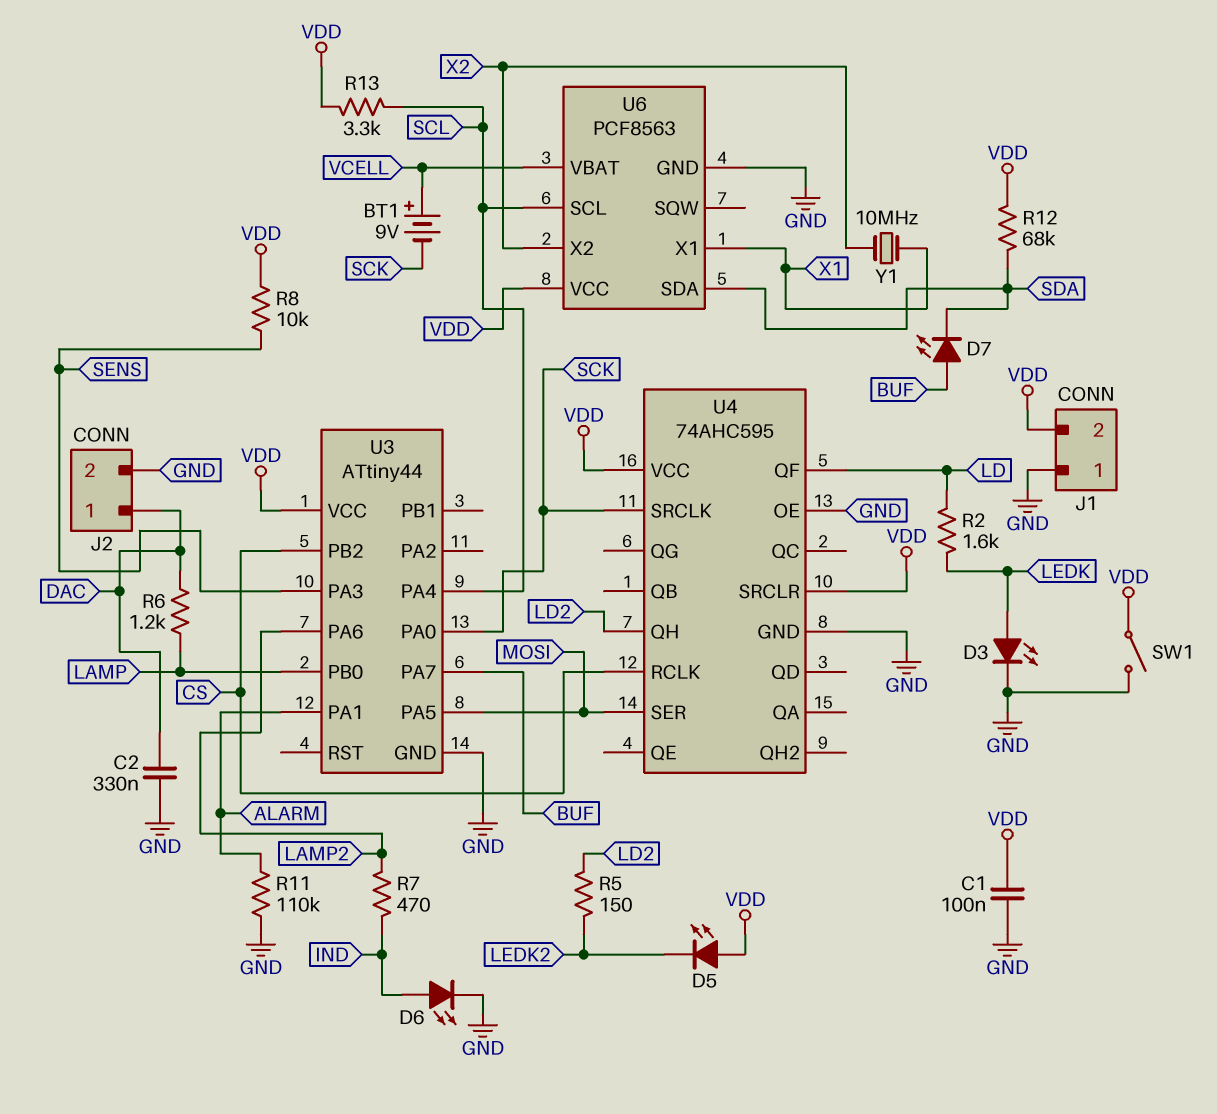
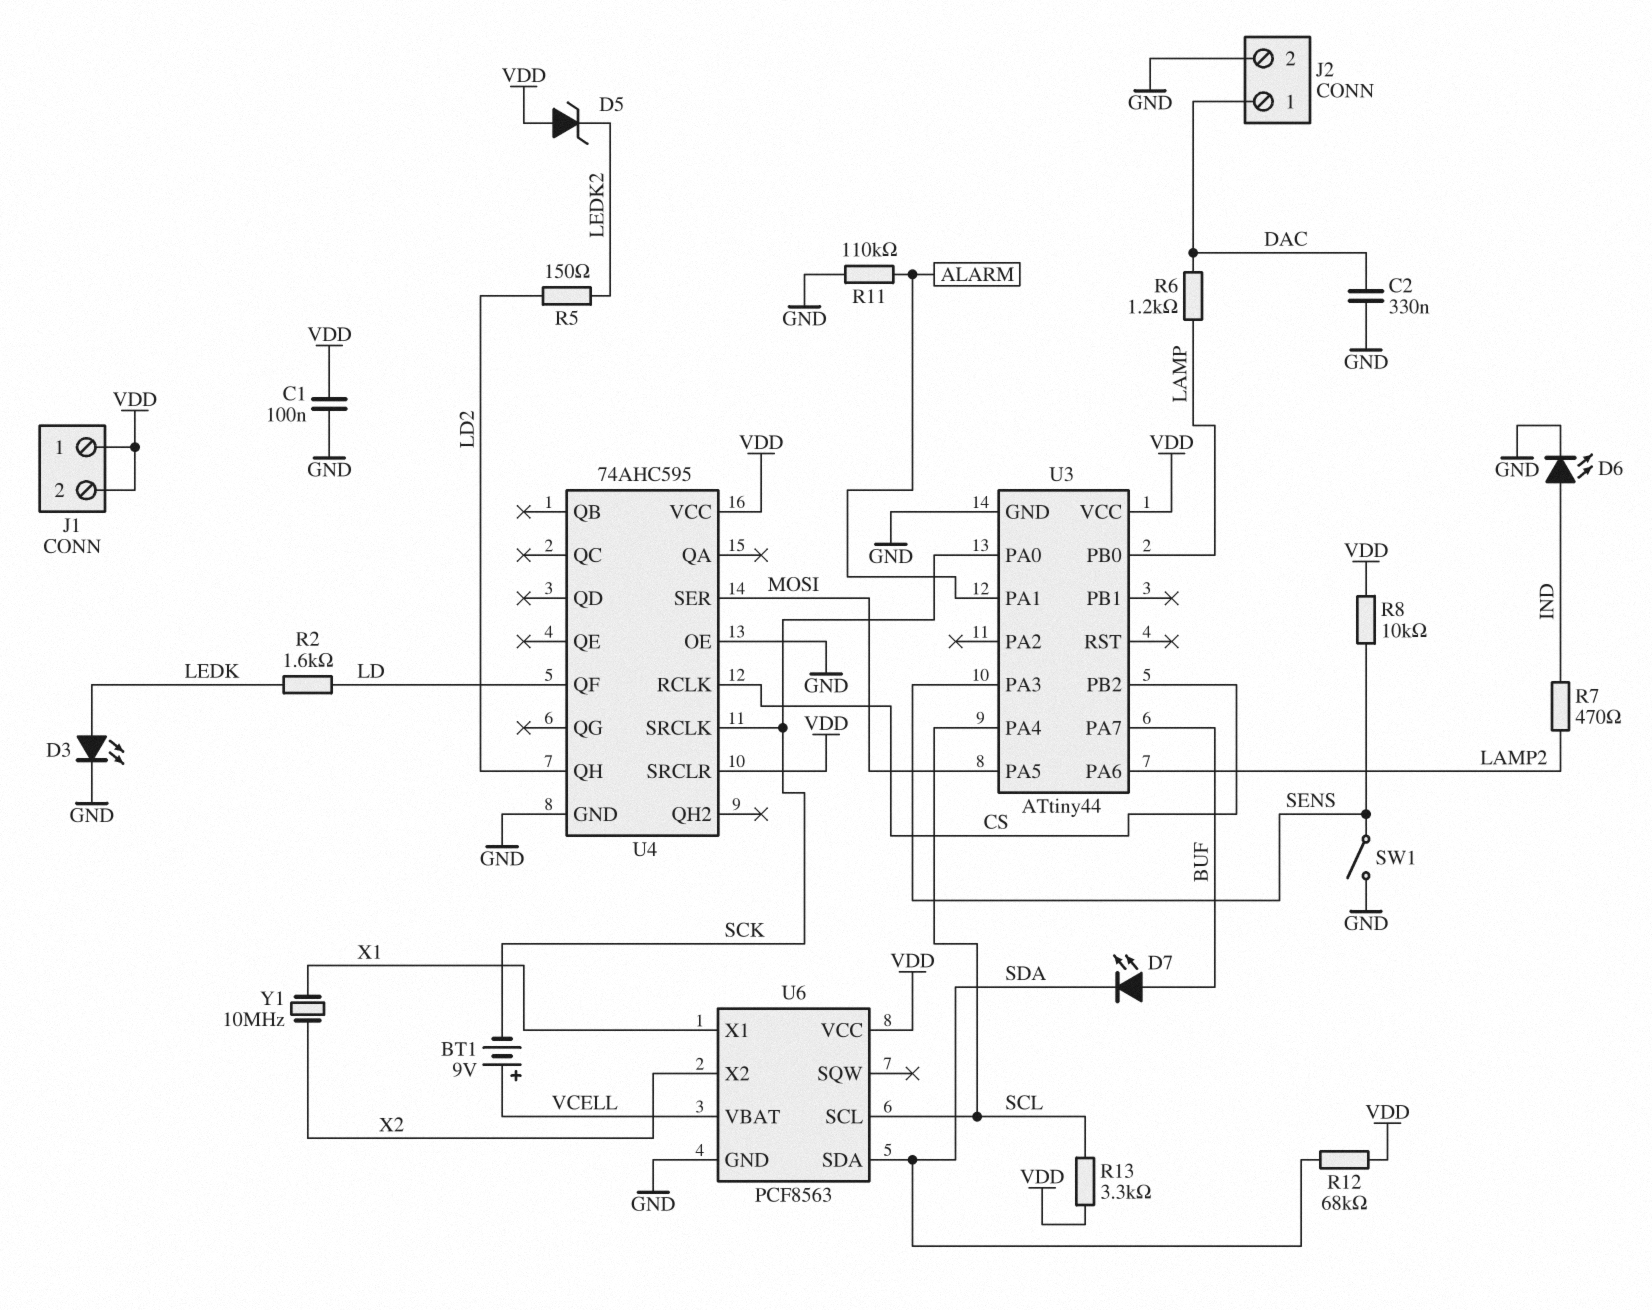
D5: LED (A VDD, K LEDK2) -> zener (A VDD, K LEDK2)
J1 pin 1: GND -> VDD
SW1: switch (GND, VDD) -> switch (GND, SENS)

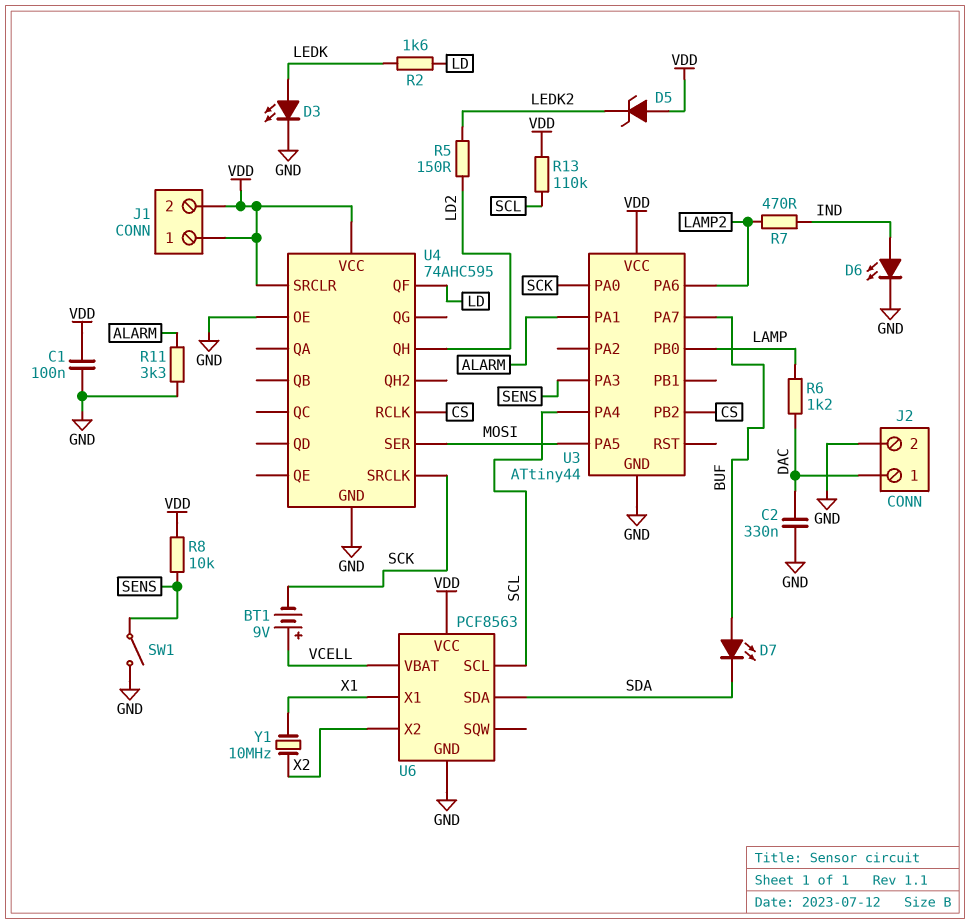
R11: 110k (ALARM, GND) -> 3.3k (ALARM, GND)
R12: 68k (SDA, VDD) -> none
R13: 3.3k (SCL, VDD) -> 110k (SCL, VDD)

